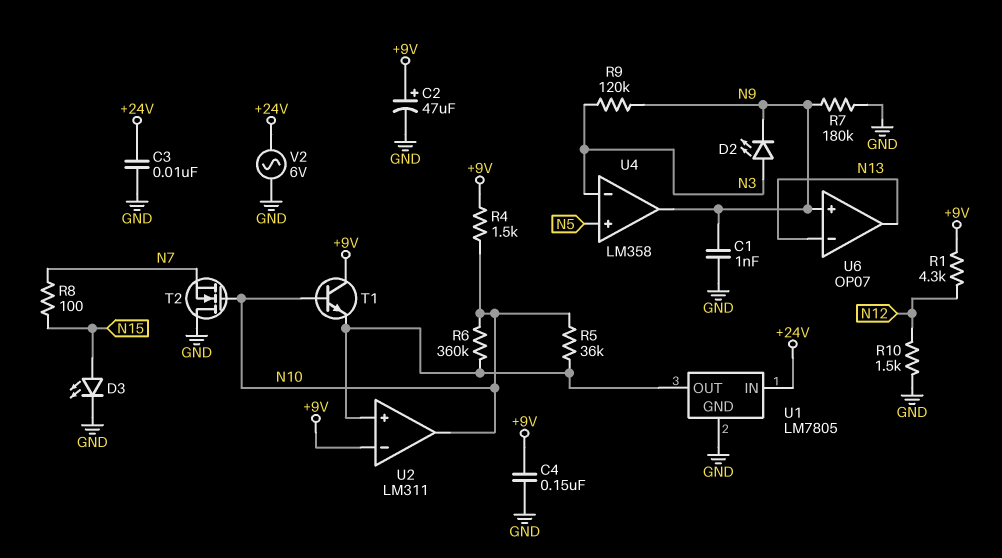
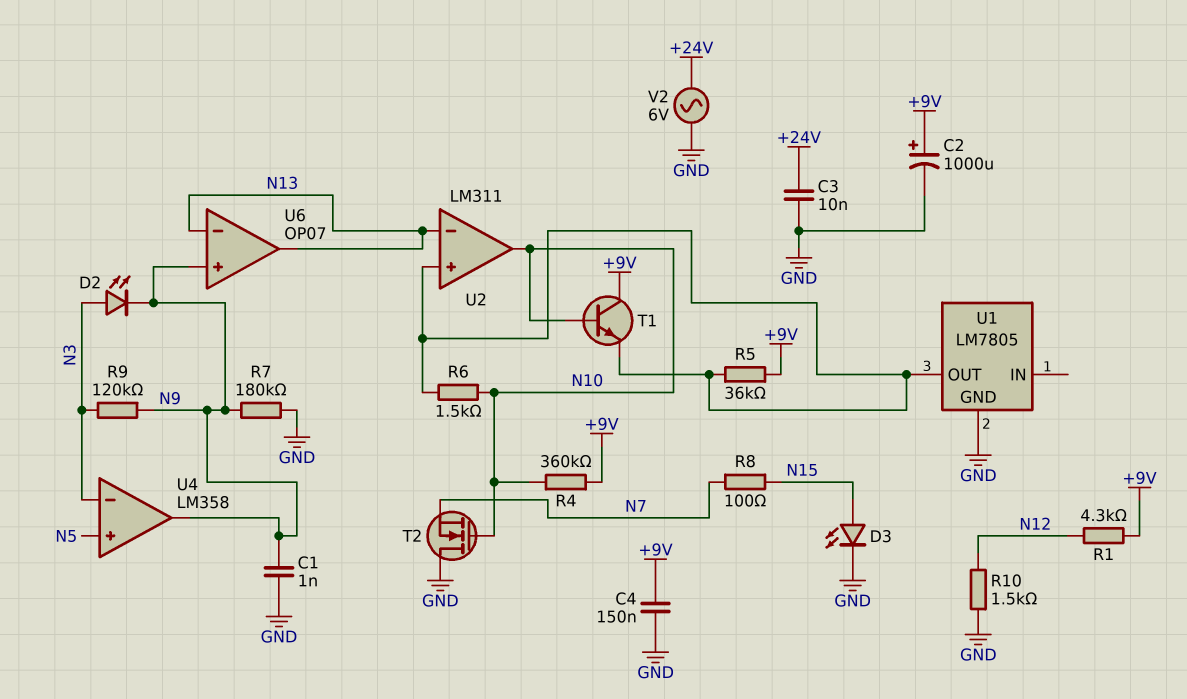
C2: 47uF (plus +9V, minus GND) -> 1000uF (plus +9V, minus GND)
R4: 1.5k (+9V, N10) -> 360k (+9V, N10)
R5: 36k (N10, U1/OUT) -> 36k (+9V, U1/OUT)
R6: 360k (N10, U1/OUT) -> 1.5k (N10, U1/OUT)
U1 pin IN: +24V -> none
U2 pin in-: +9V -> N13

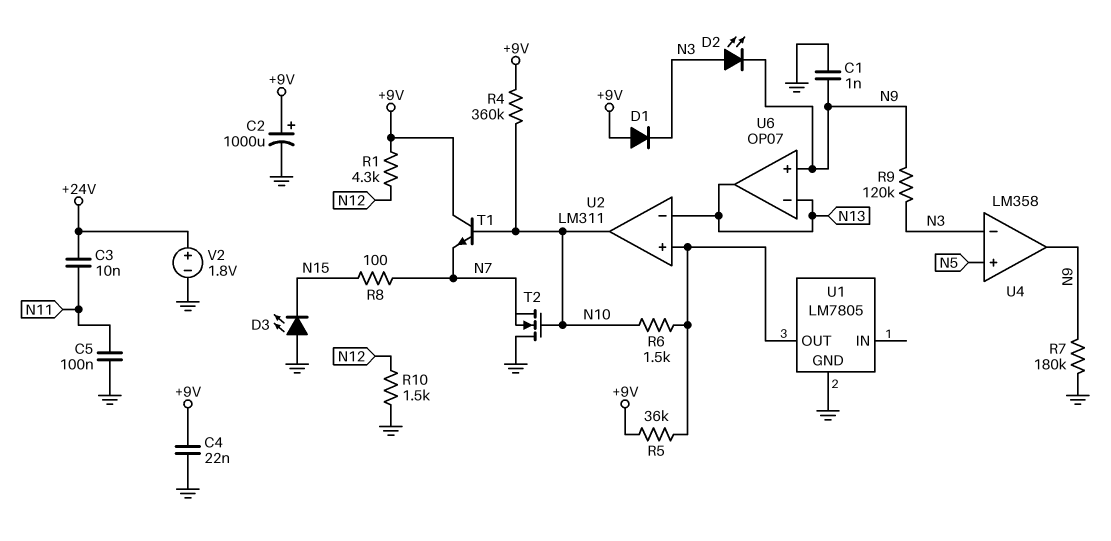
C3: 10nF (+24V, GND) -> 10nF (+24V, N11)
C4: 150nF (+9V, GND) -> 22nF (+9V, GND)
C5: none -> 100nF (GND, N11)
D1: none -> diode (A +9V, K N3)
D3: LED (A N15, K GND) -> LED (A GND, K N15)
T1: NPN (B N10, C +9V, E U1/OUT) -> NPN (B N10, C +9V, E N7)
V2: AC 6V (+24V, GND) -> 1.8V (plus +24V, minus GND)

